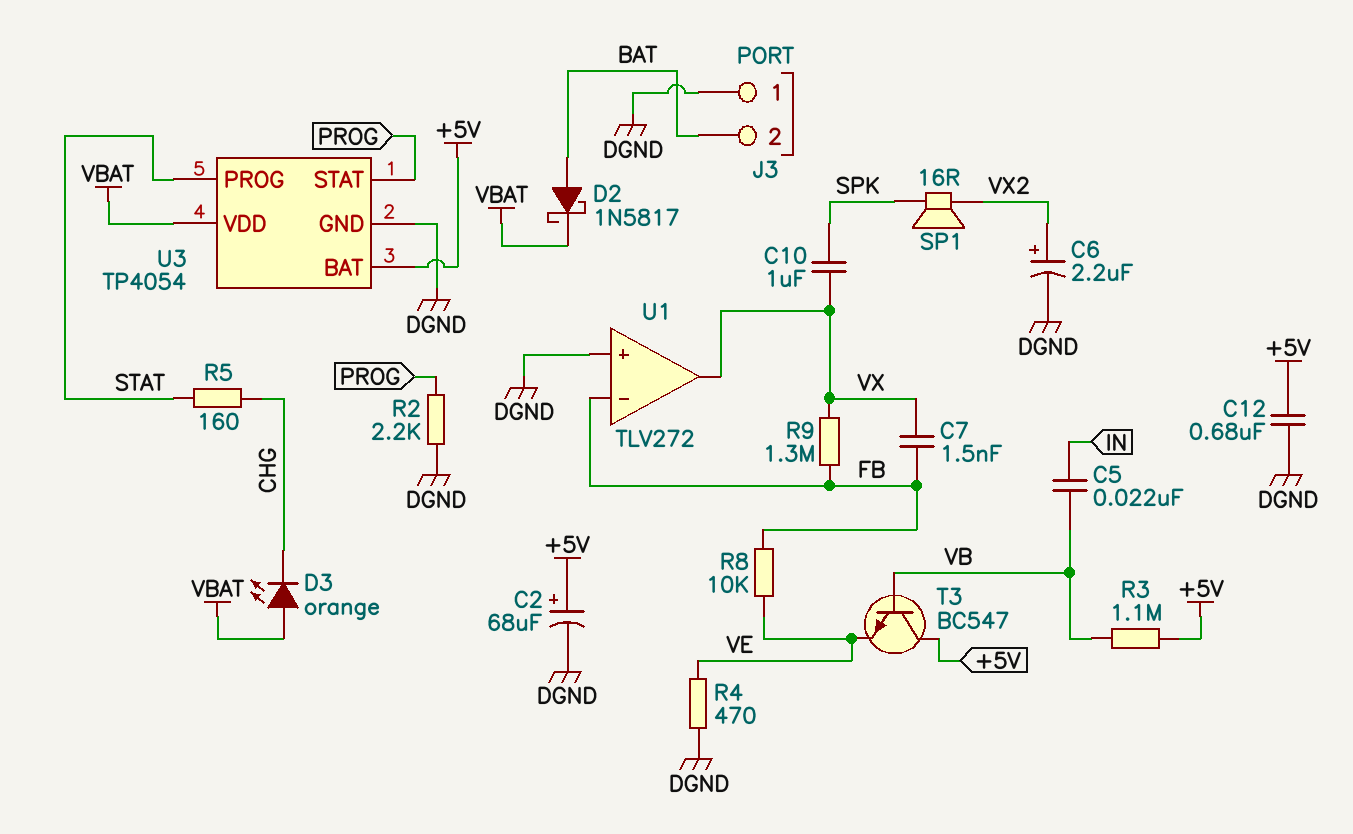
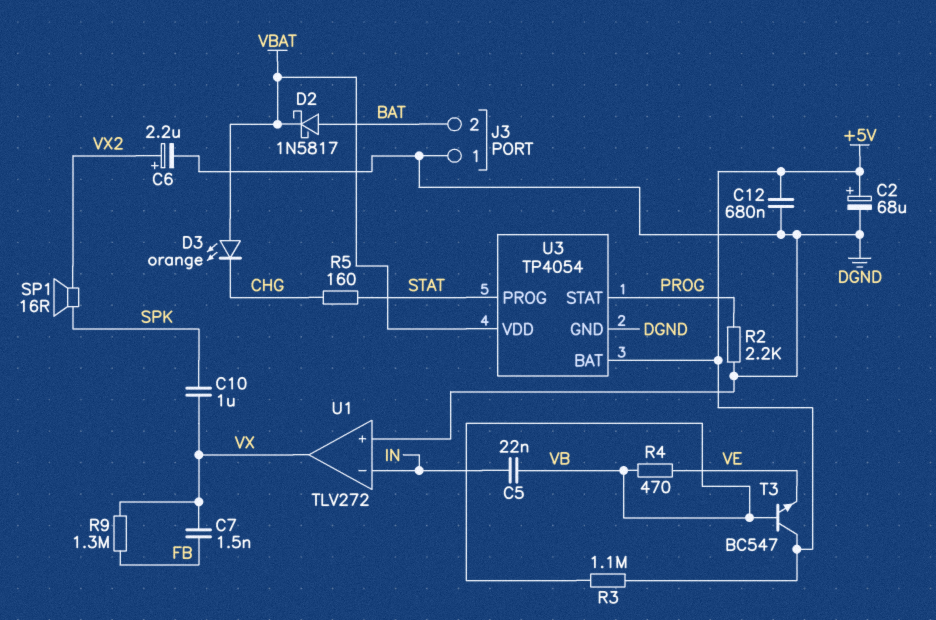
R4: 470 (DGND, VE) -> 470 (VB, VE)
R8: 10k (FB, VE) -> none
U1 pin in-: FB -> IN

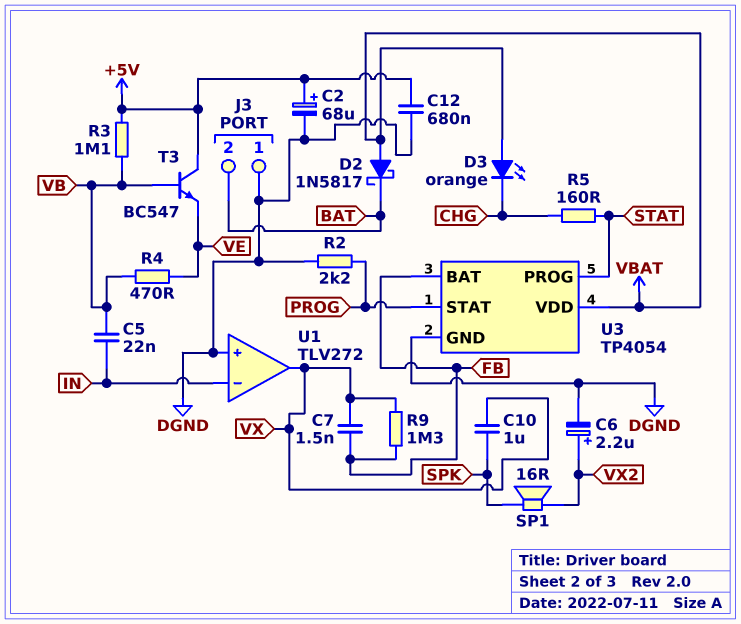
D2: schottky 1N5817 (A BAT, K VBAT) -> schottky 1N5817 (A VBAT, K BAT)
U3 pin BAT: +5V -> FB

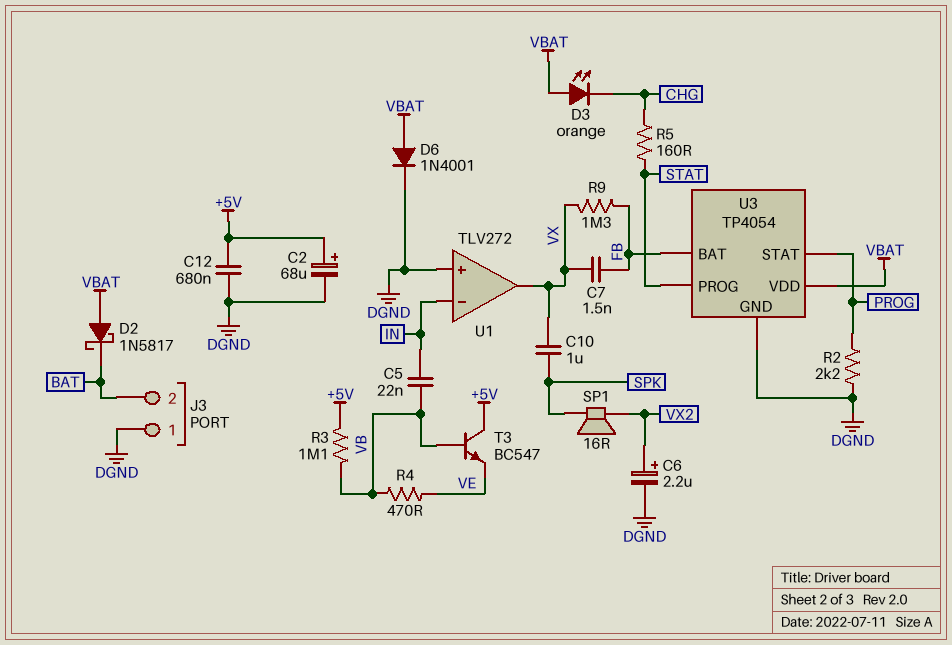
D6: none -> diode 1N4001 (A VBAT, K DGND)

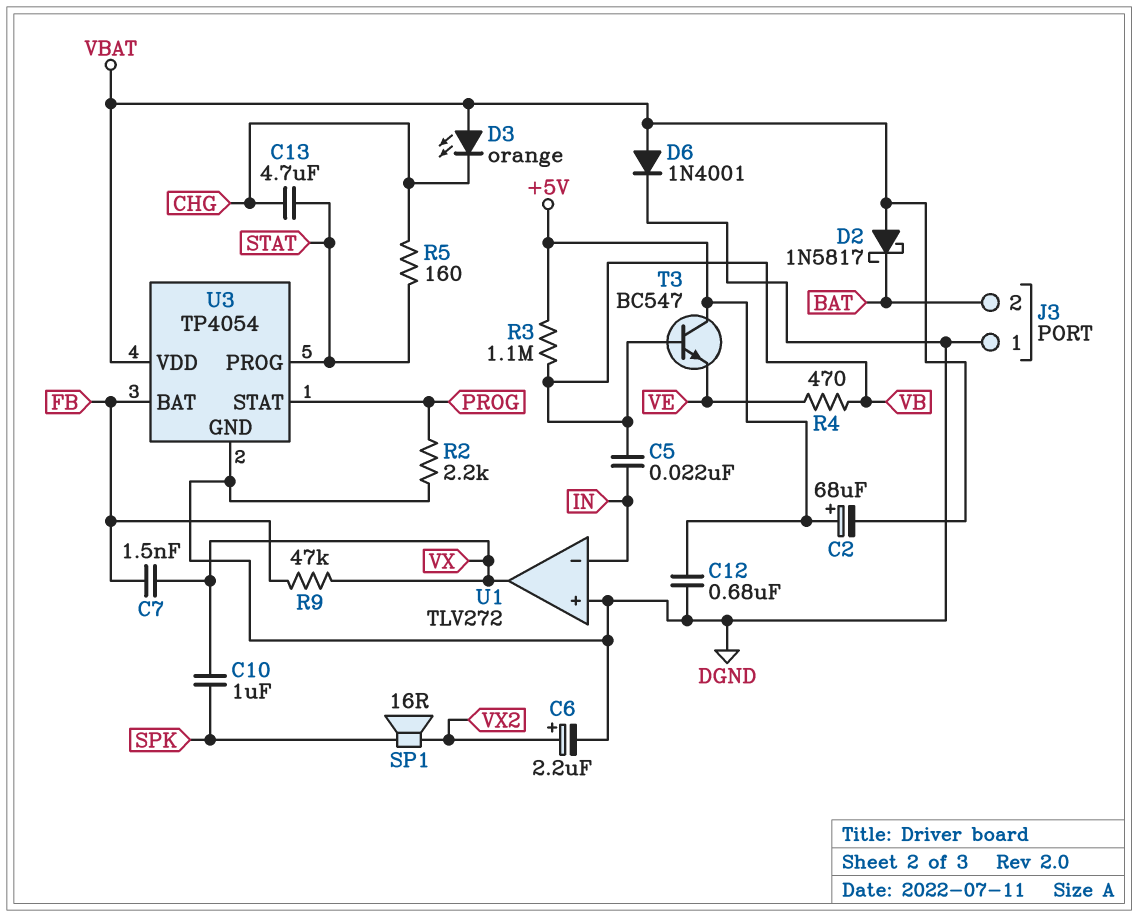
C2: 68uF (plus +5V, minus DGND) -> 68uF (plus +5V, minus VBAT)
C13: none -> 4.7uF (CHG, STAT)
R9: 1.3M (FB, VX) -> 47k (FB, VX)

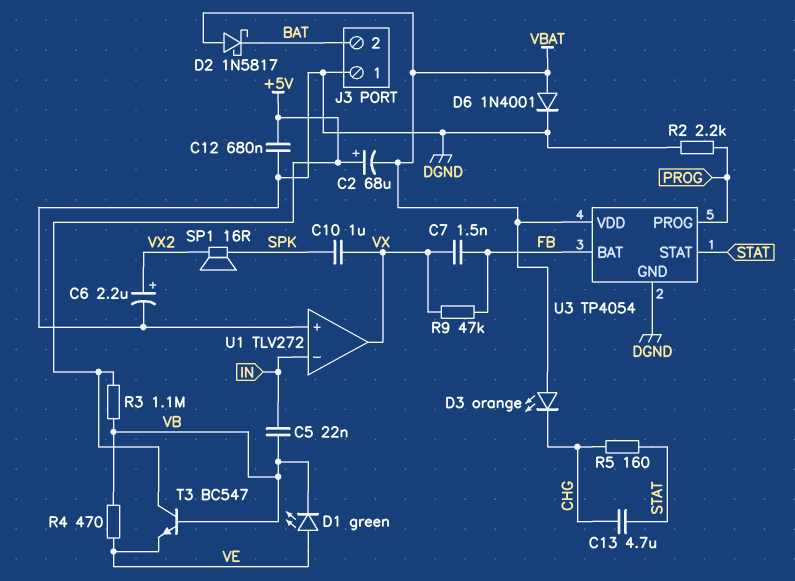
D1: none -> LED green (A VE, K VB)
U3 pin PROG: STAT -> PROG
U3 pin STAT: PROG -> STAT

